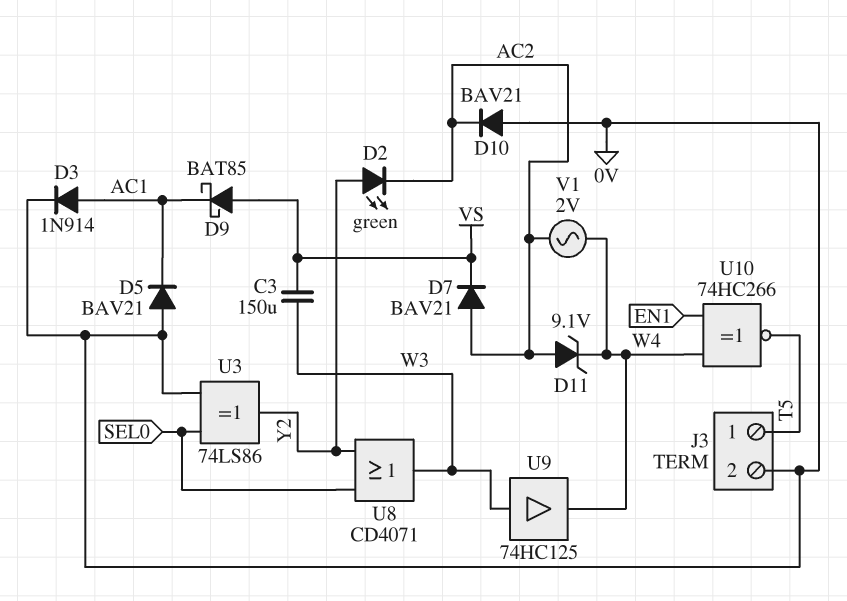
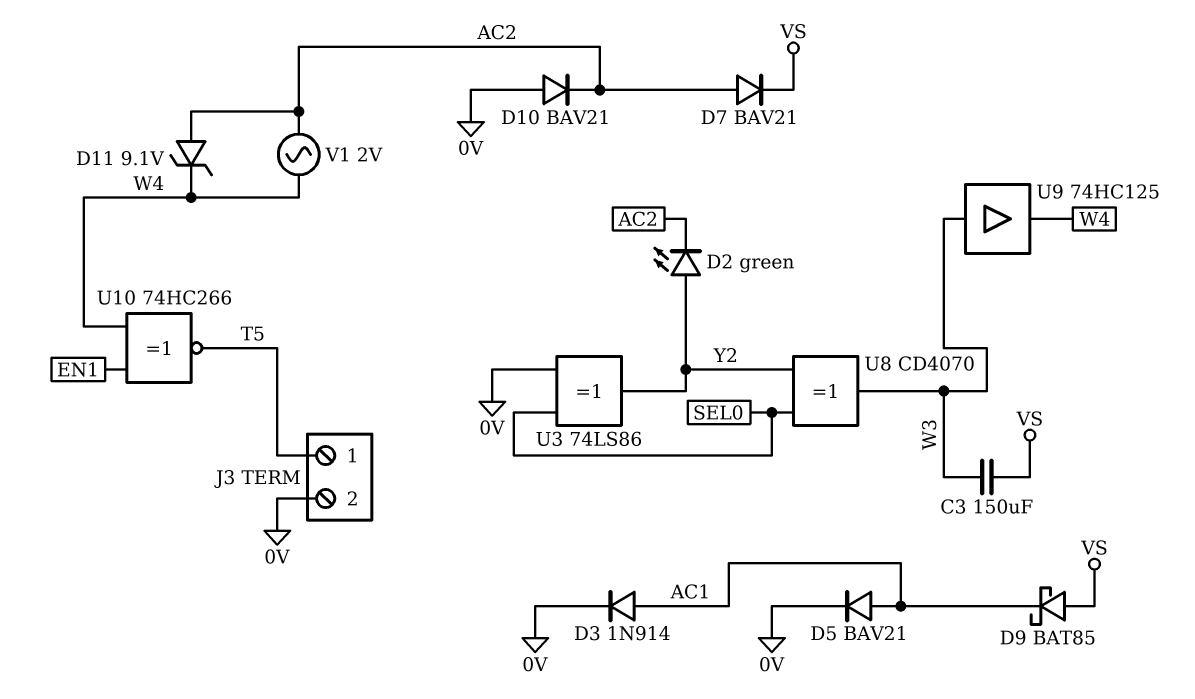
D5: diode BAV21 (A 0V, K AC1) -> diode BAV21 (A AC1, K 0V)
U8: OR CD4071 (in SEL0, in Y2, out W3) -> XOR CD4070 (in SEL0, in Y2, out W3)

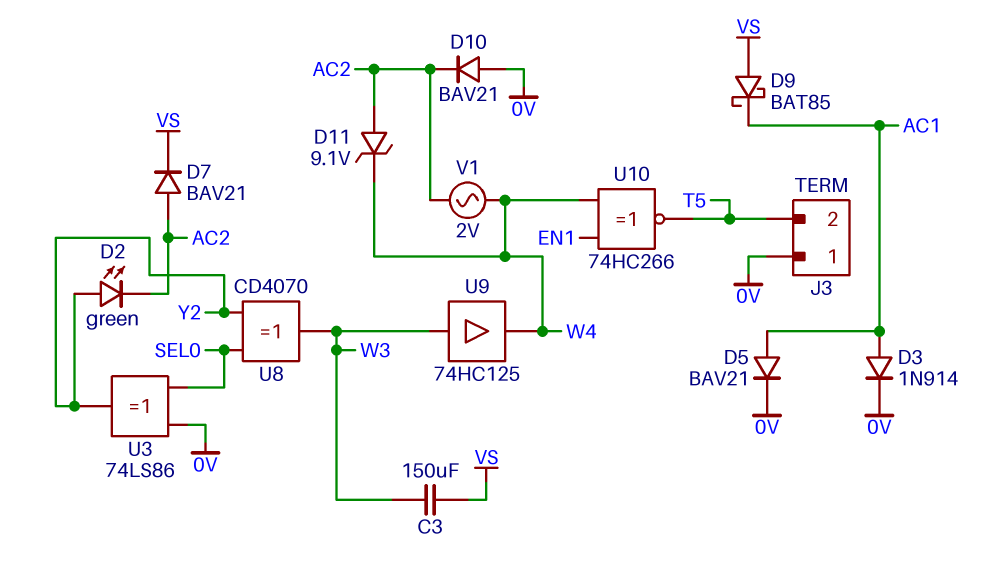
J3 pin 1: T5 -> 0V
J3 pin 2: 0V -> T5

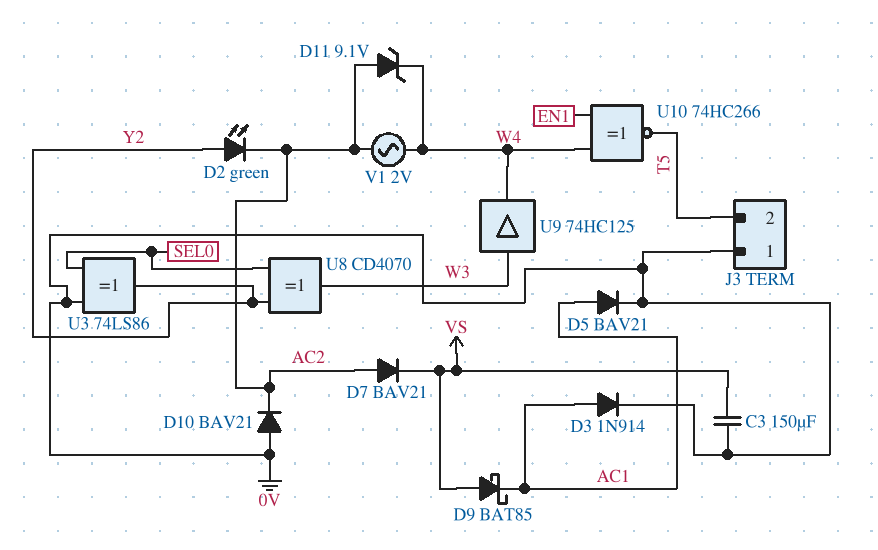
C3: 150uF (VS, W3) -> 150uF (0V, VS)

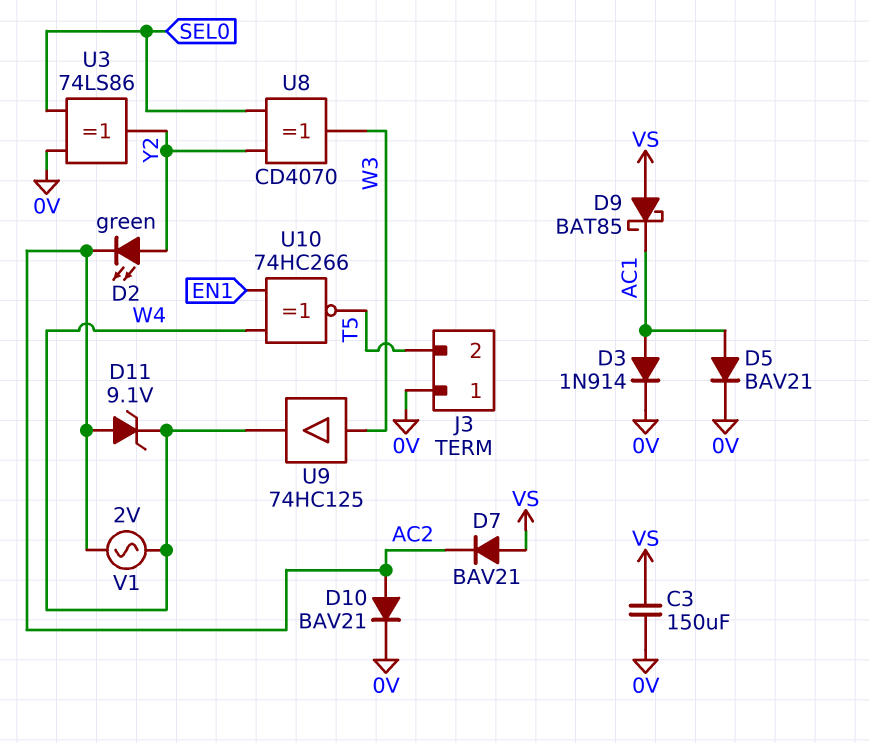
D7: diode BAV21 (A AC2, K VS) -> diode BAV21 (A VS, K AC2)
D10: diode BAV21 (A 0V, K AC2) -> diode BAV21 (A AC2, K 0V)

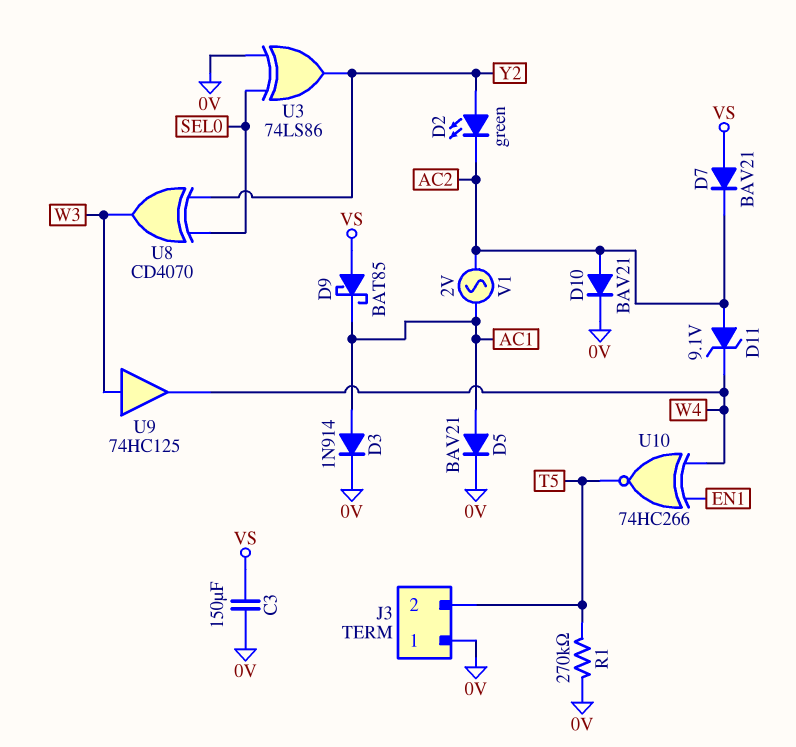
R1: none -> 270k (0V, T5)
V1: AC 2V (AC2, W4) -> AC 2V (AC1, AC2)

